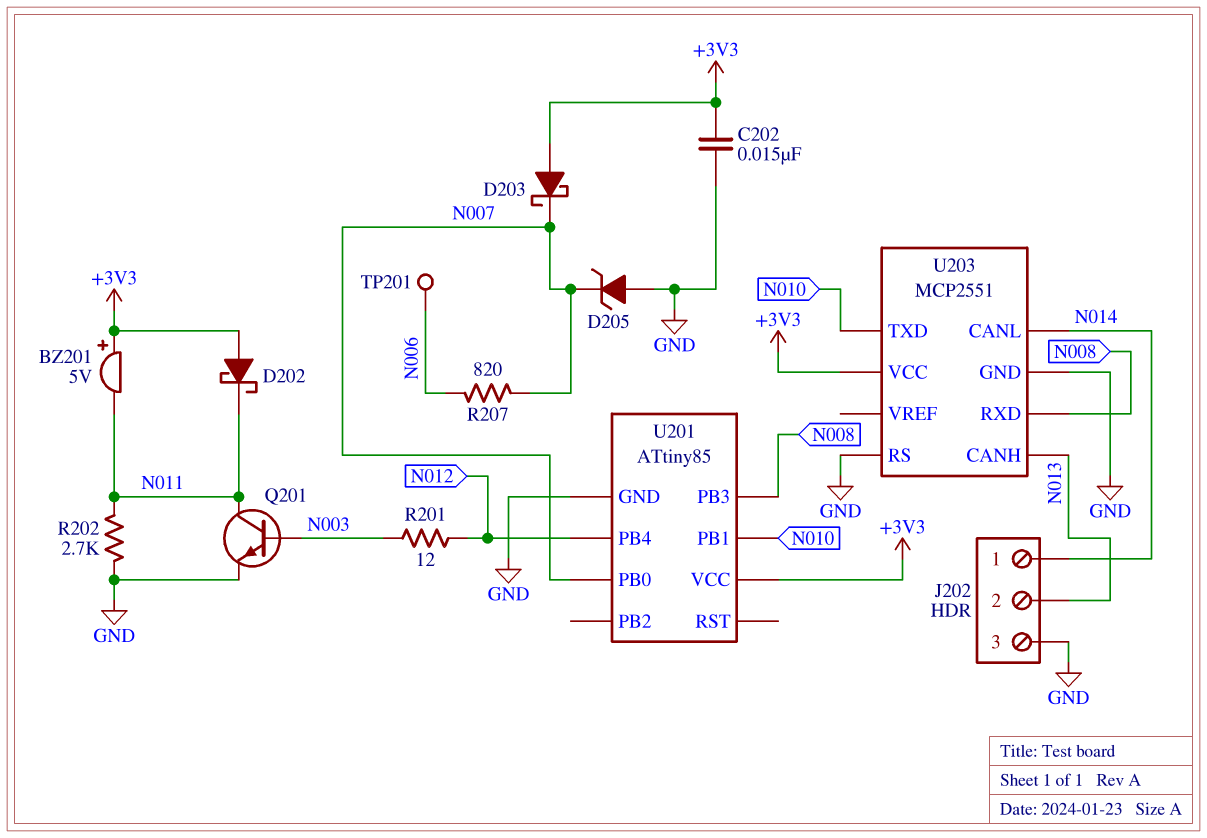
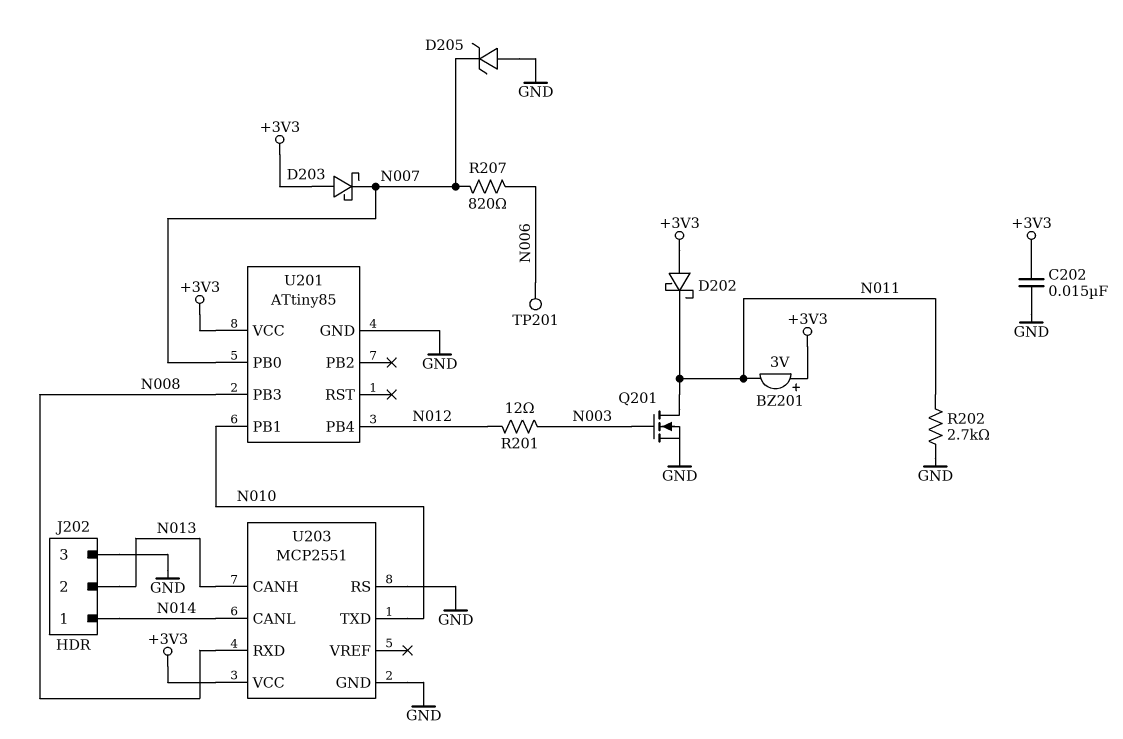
BZ201: buzzer 5V (plus +3V3, minus N011) -> buzzer 3V (plus +3V3, minus N011)
Q201: NPN (B N003, C N011, E GND) -> NMOS (G N003, D N011, S GND)

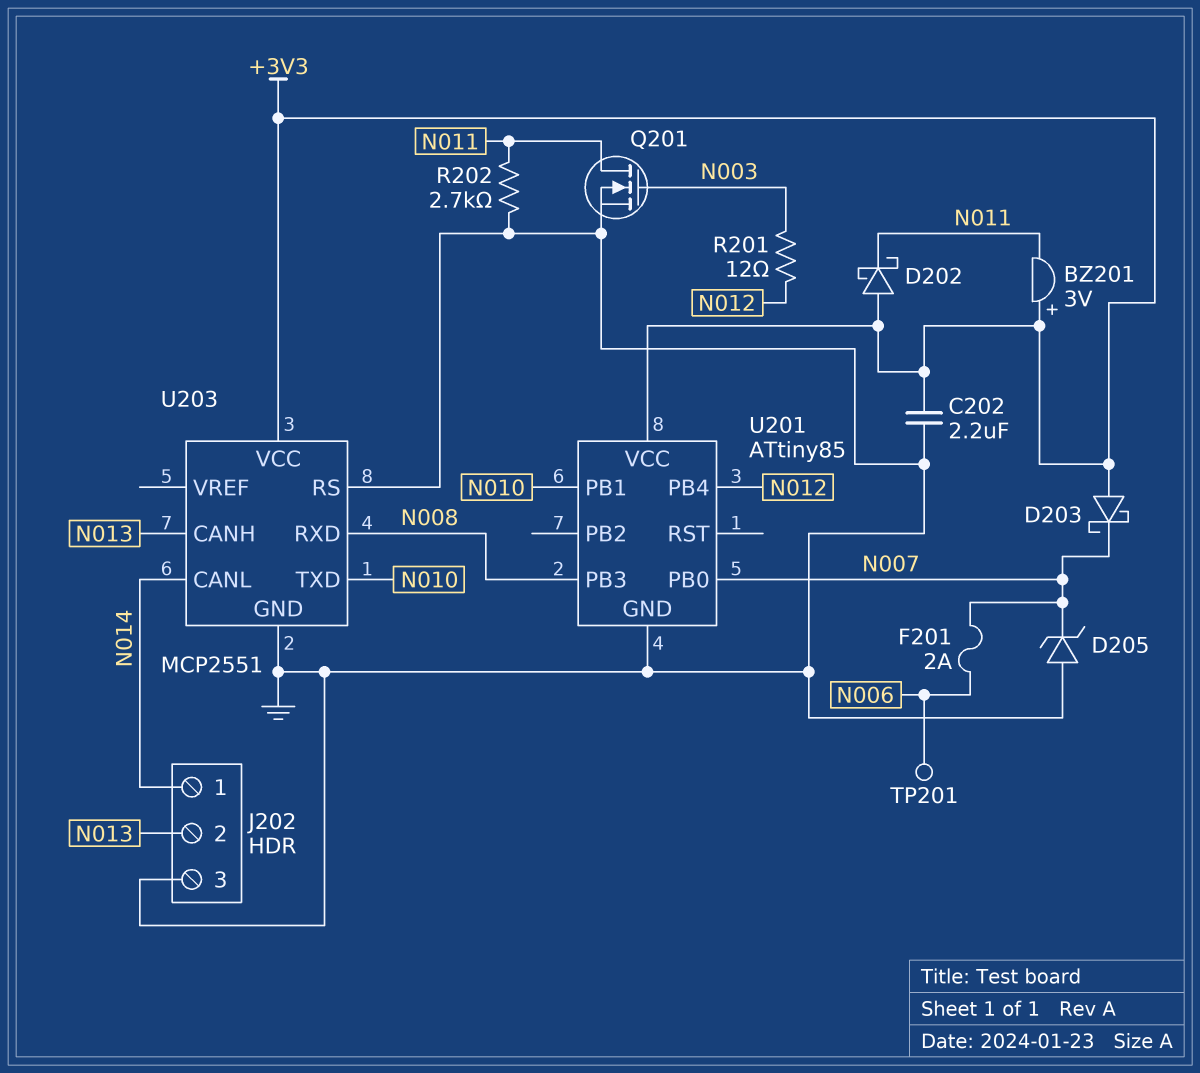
C202: 15nF (+3V3, GND) -> 2.2uF (+3V3, GND)
F201: none -> 2A (N006, N007)
R207: 820 (N006, N007) -> none

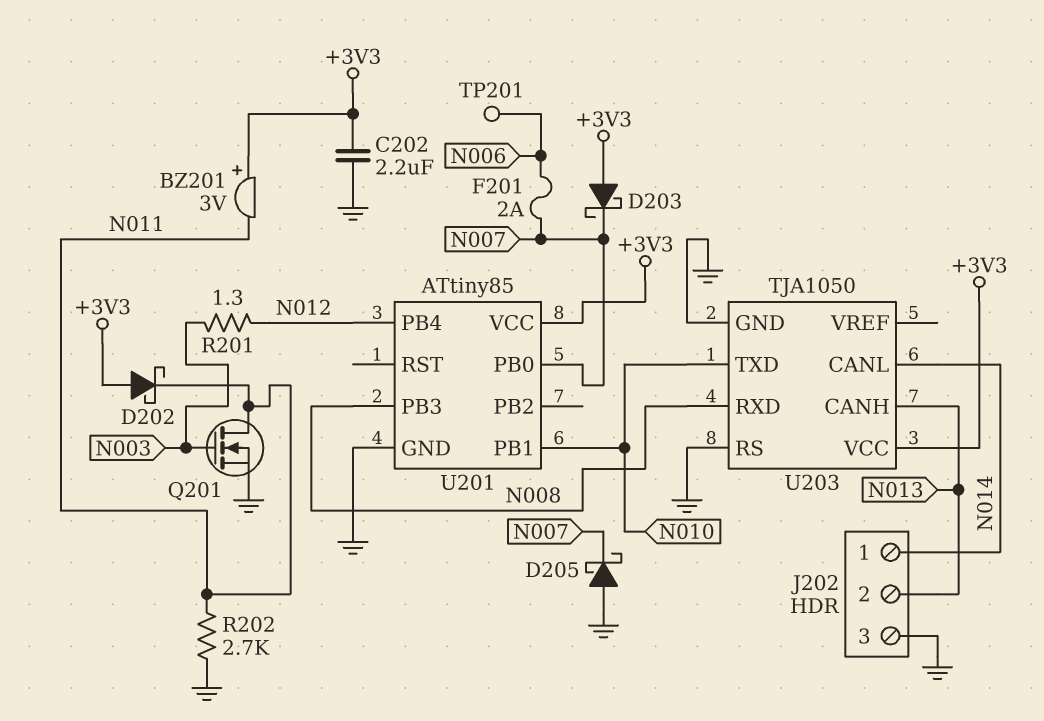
D205: zener (A GND, K N007) -> schottky (A GND, K N007)
R201: 12 (N003, N012) -> 1.3 (N003, N012)
U203: MCP2551 -> TJA1050

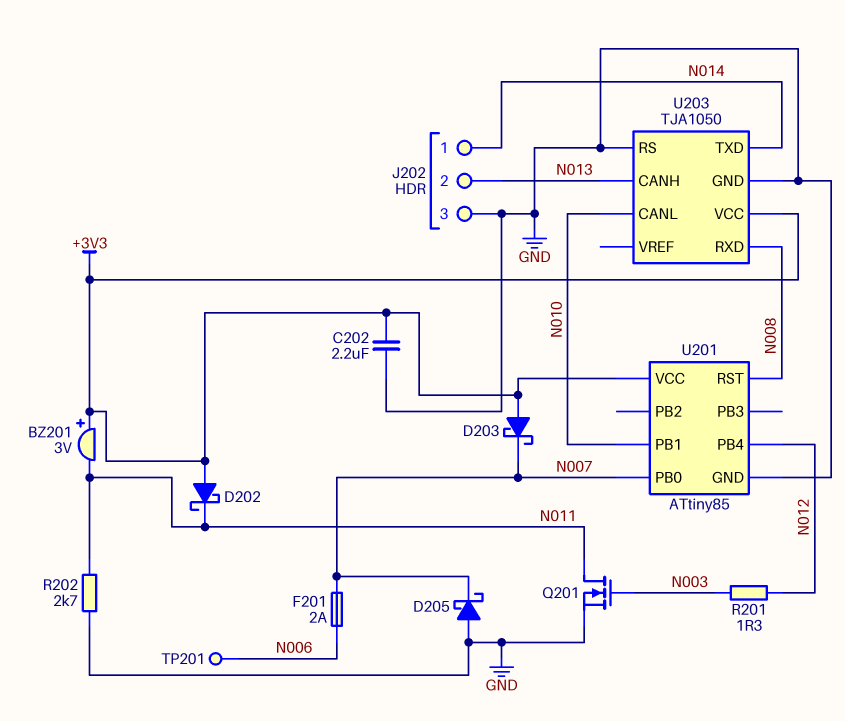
U201 pin PB3: N008 -> none
U201 pin RST: none -> N008
U203 pin CANL: N014 -> N010
U203 pin TXD: N010 -> N014

